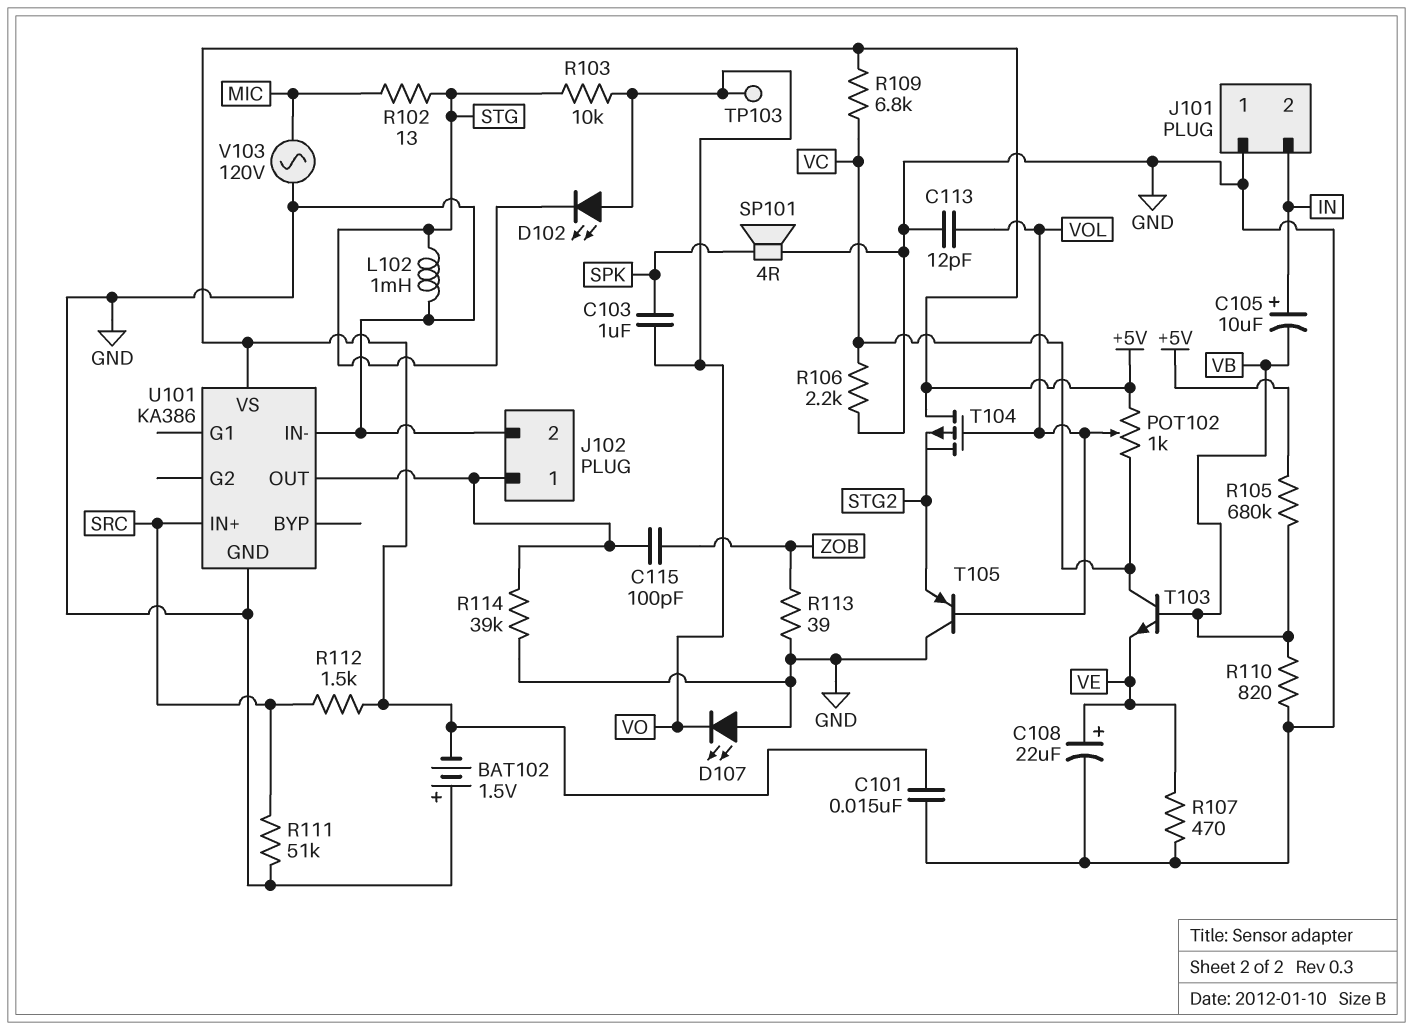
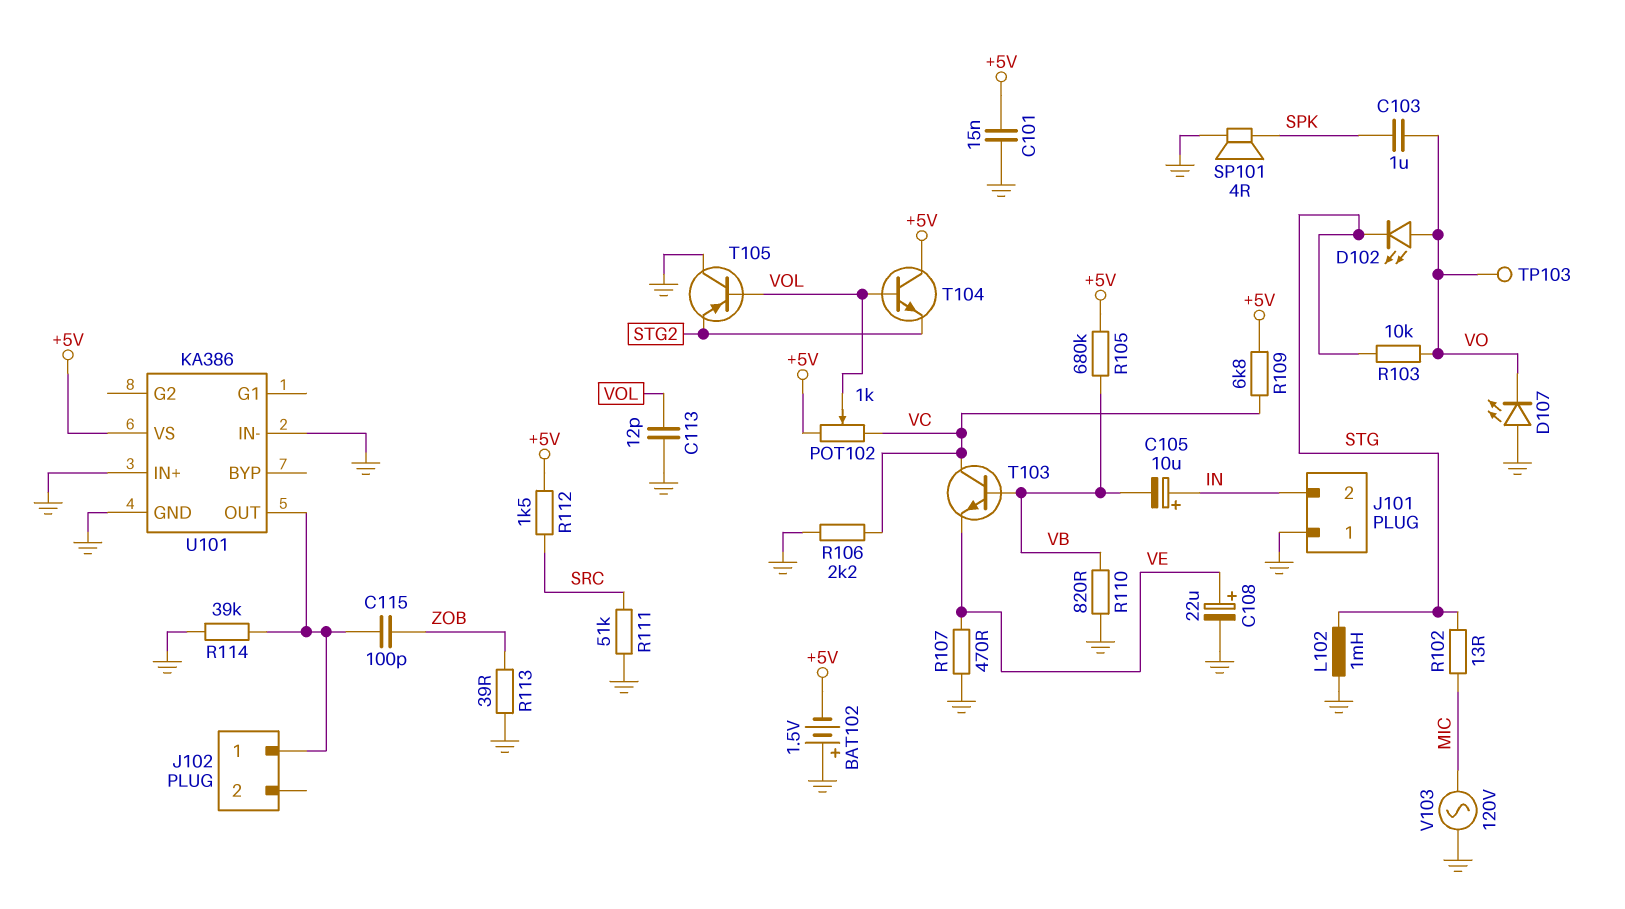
J102 pin 2: GND -> none
T104: PMOS (G VOL, D +5V, S STG2) -> NPN (B VOL, C +5V, E STG2)
U101 pin IN+: SRC -> GND

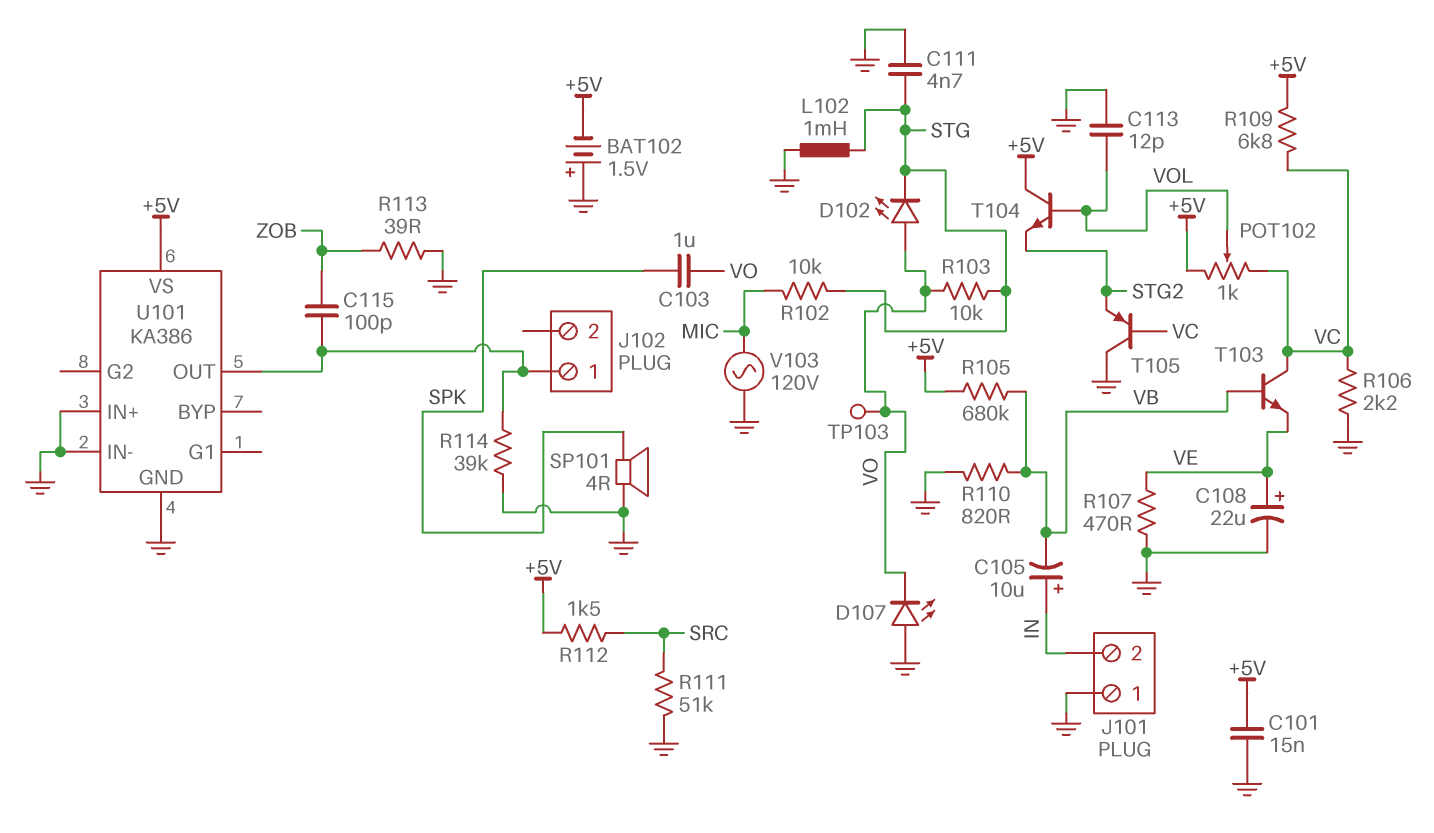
C111: none -> 4.7nF (GND, STG)
R102: 13 (MIC, STG) -> 10k (MIC, STG)
T105: PNP (B VOL, C GND, E STG2) -> PNP (B VC, C GND, E STG2)

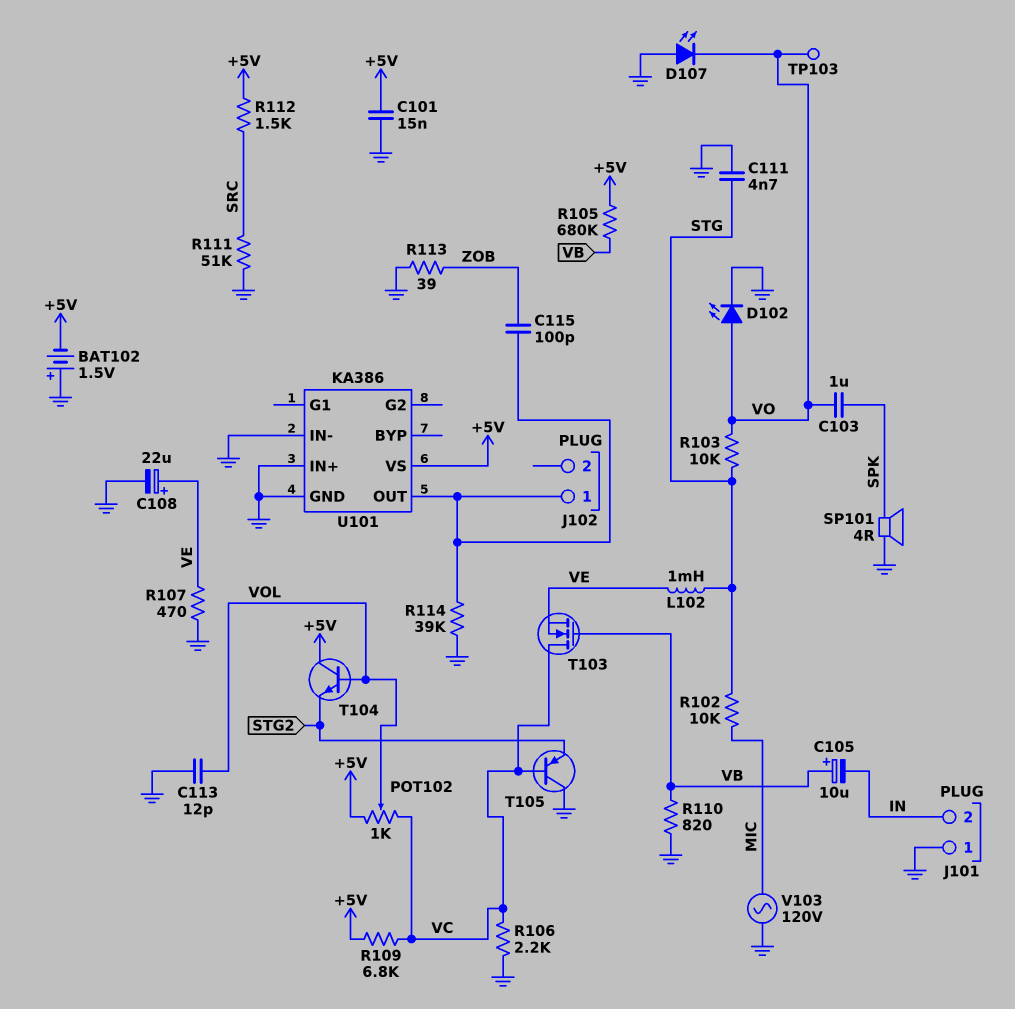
C105: 10uF (plus IN, minus VB) -> 10uF (plus VB, minus IN)
D102: LED (A VO, K STG) -> LED (A VO, K GND)
L102: 1mH (GND, STG) -> 1mH (STG, VE)
T103: NPN (B VB, C VC, E VE) -> NMOS (G VB, D VC, S VE)

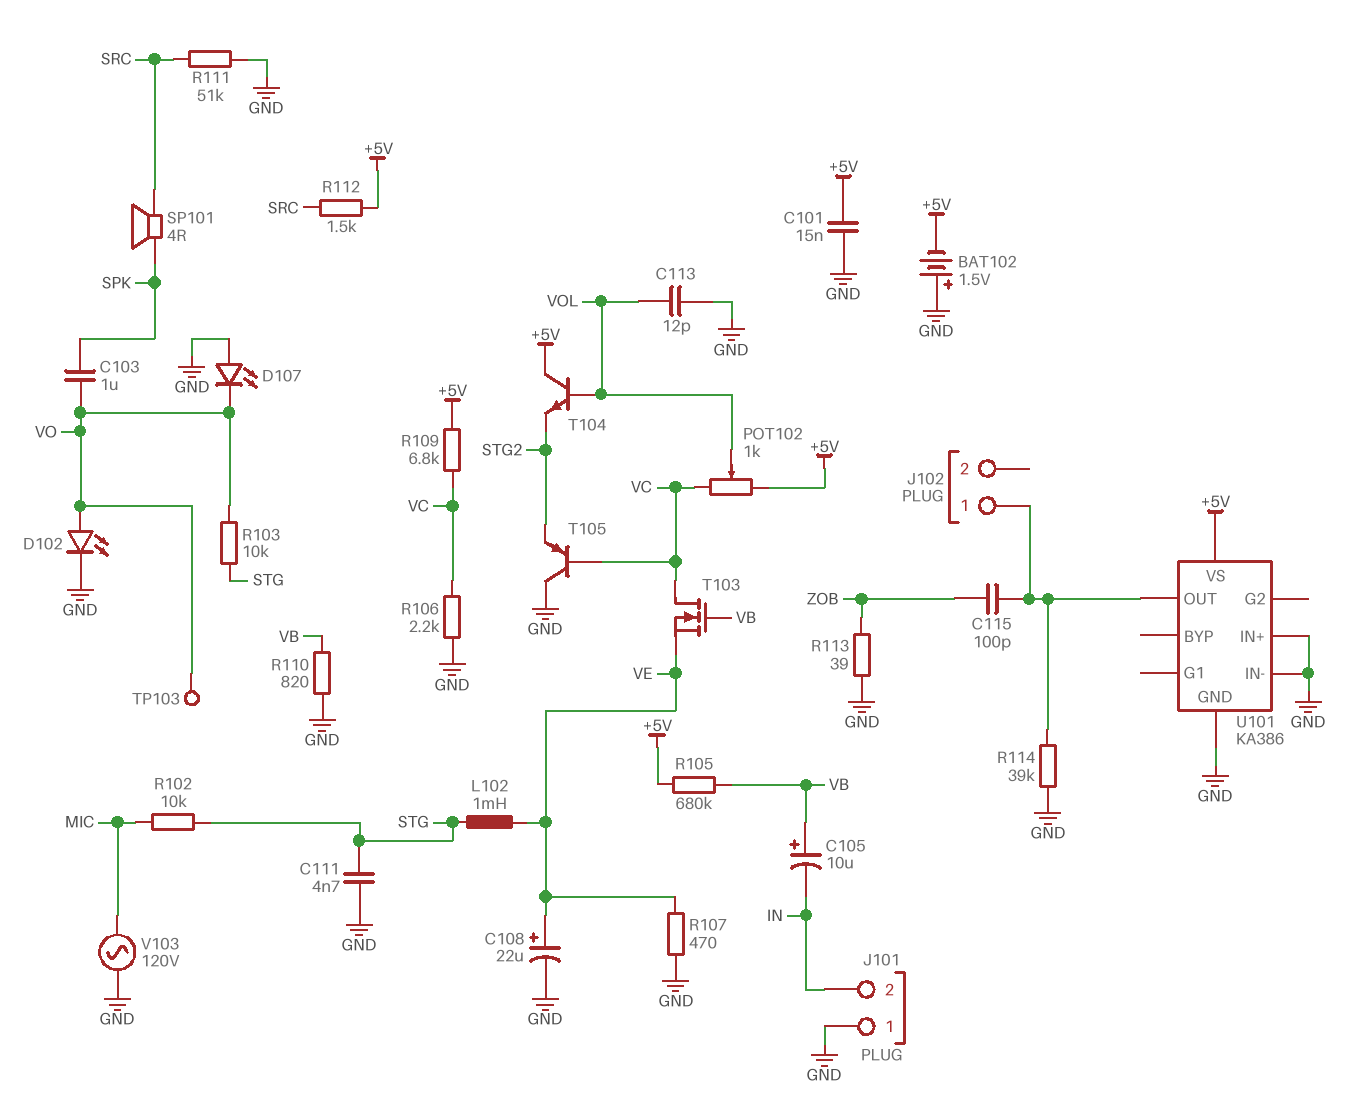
SP101: speaker 4R (GND, SPK) -> speaker 4R (SPK, SRC)

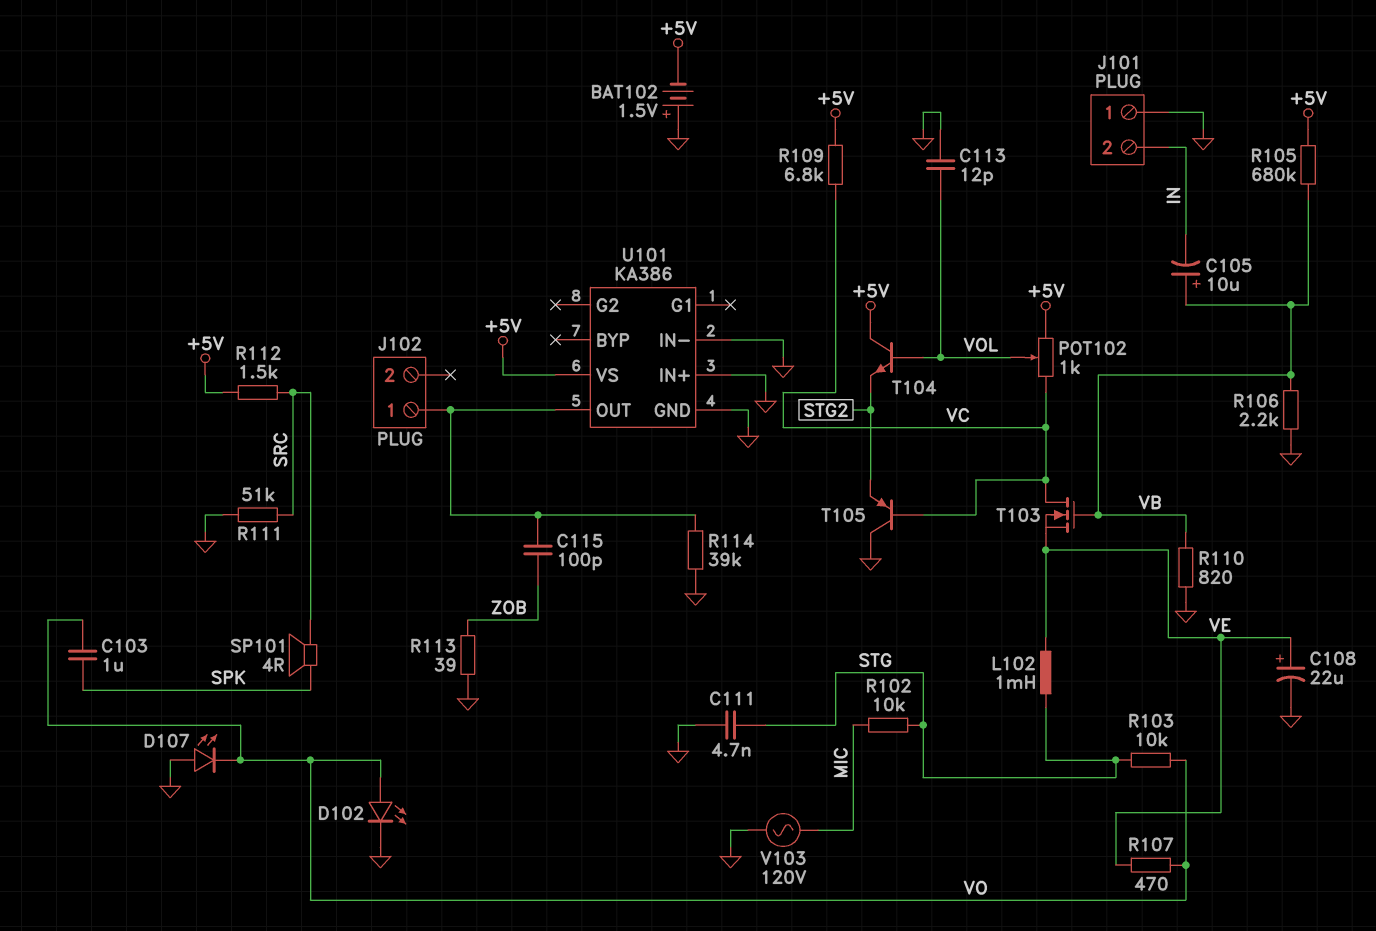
C101: 15nF (+5V, GND) -> none
R106: 2.2k (GND, VC) -> 2.2k (GND, VB)
R107: 470 (GND, VE) -> 470 (VE, VO)
TP103: test point (VO) -> none

